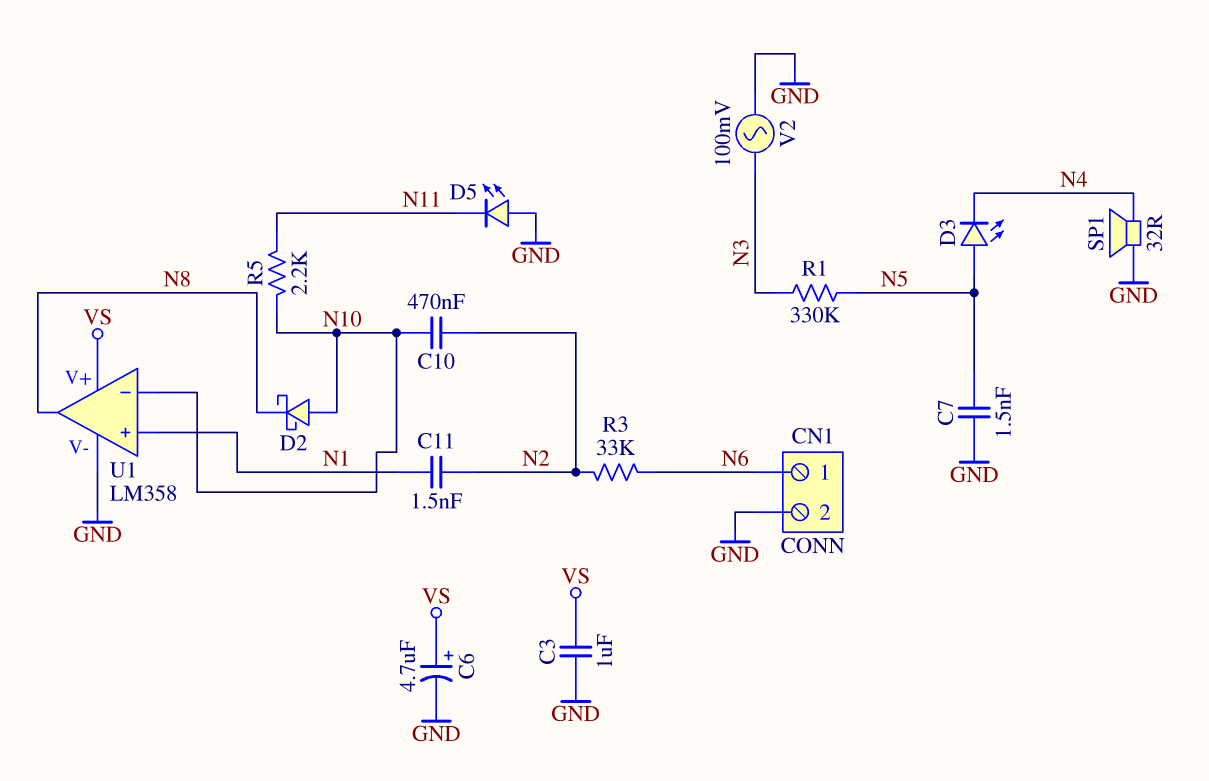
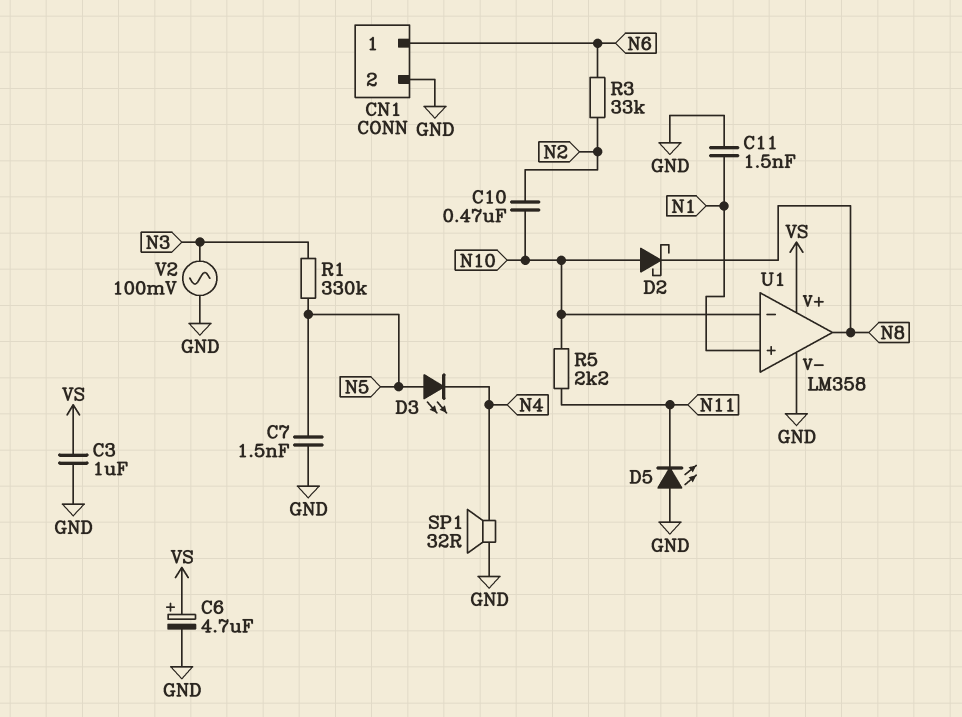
C11: 1.5nF (N1, N2) -> 1.5nF (GND, N1)

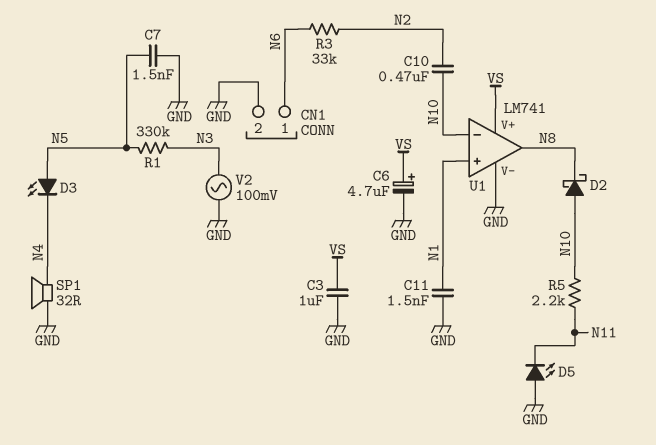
U1: LM358 -> LM741

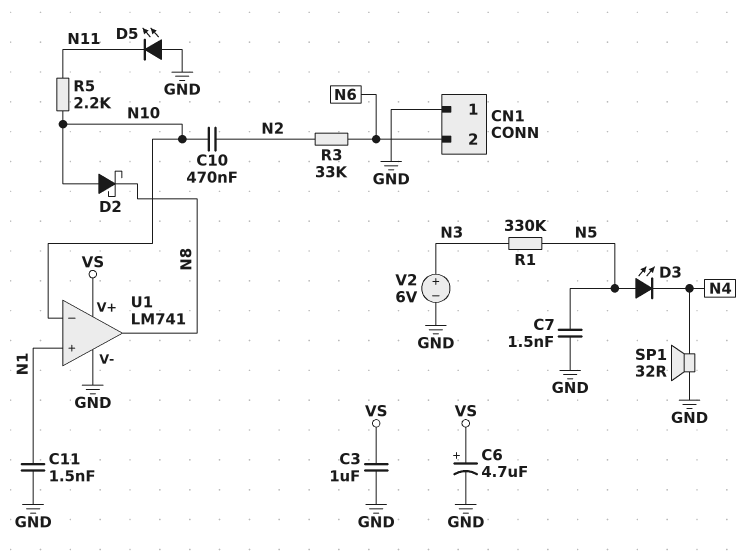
CN1 pin 1: N6 -> GND
CN1 pin 2: GND -> N6
V2: AC 100mV (GND, N3) -> 6V (plus N3, minus GND)

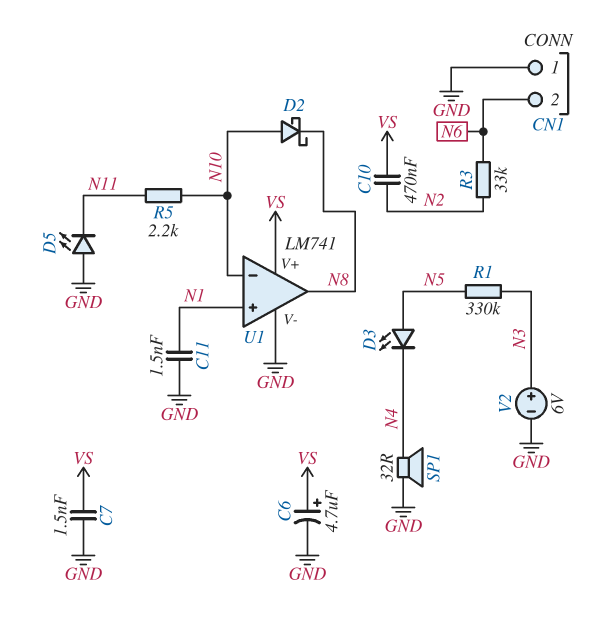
C3: 1uF (GND, VS) -> none
C7: 1.5nF (GND, N5) -> 1.5nF (GND, VS)
C10: 470nF (N2, N10) -> 470nF (N2, VS)

